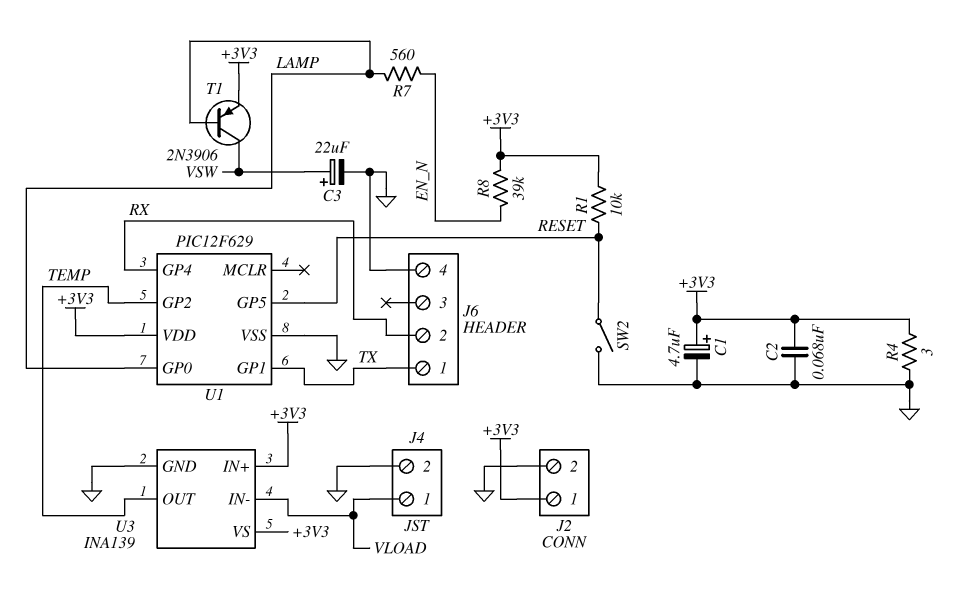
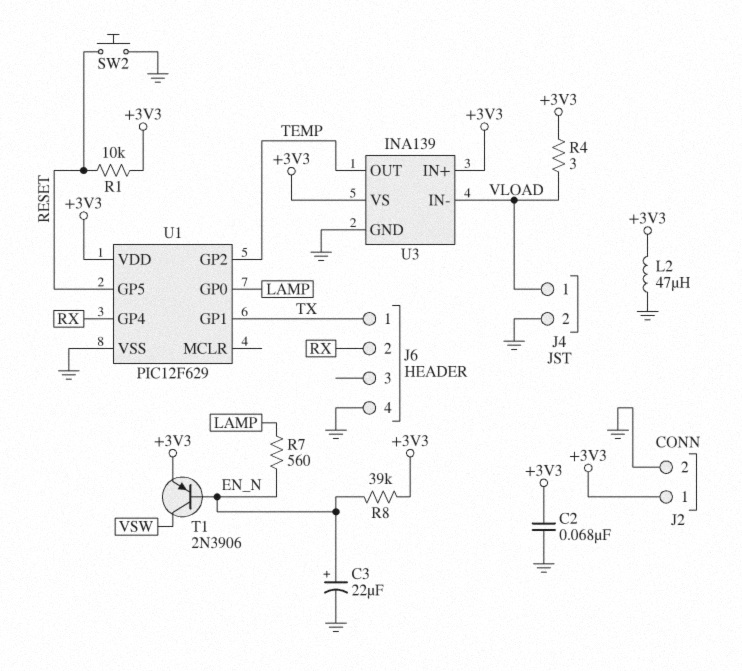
C1: 4.7uF (plus +3V3, minus GND) -> none
C3: 22uF (plus VSW, minus GND) -> 22uF (plus EN_N, minus GND)
L2: none -> 47uH (+3V3, GND)
R4: 3 (+3V3, GND) -> 3 (+3V3, VLOAD)
SW2: switch (GND, RESET) -> button (GND, RESET)
T1: PNP 2N3906 (B LAMP, C VSW, E +3V3) -> PNP 2N3906 (B EN_N, C VSW, E +3V3)

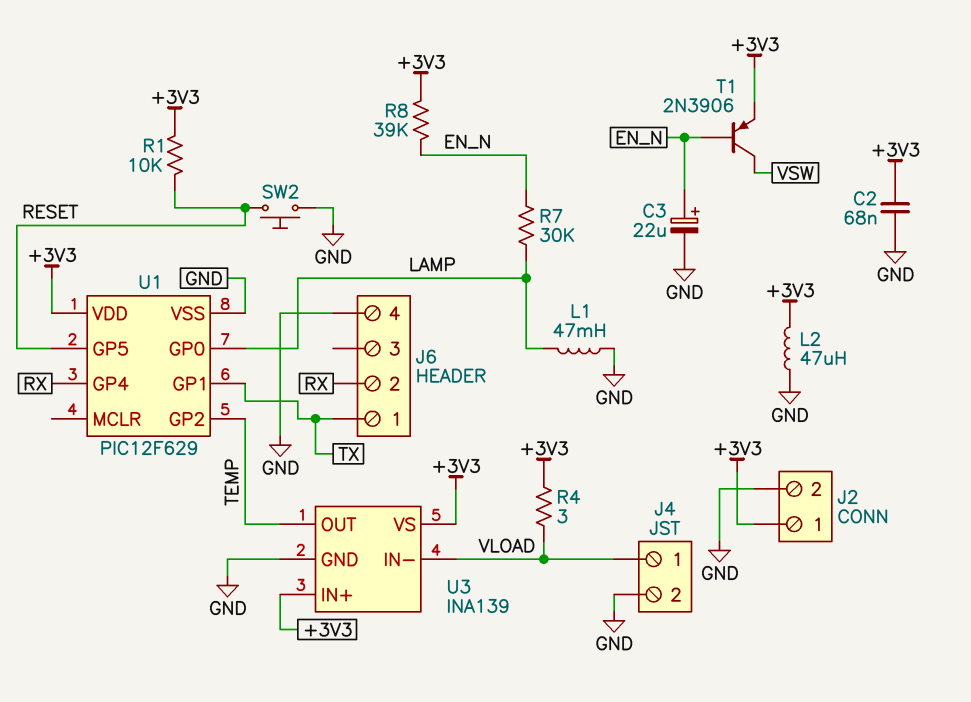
L1: none -> 47mH (GND, LAMP)
R7: 560 (EN_N, LAMP) -> 30k (EN_N, LAMP)

